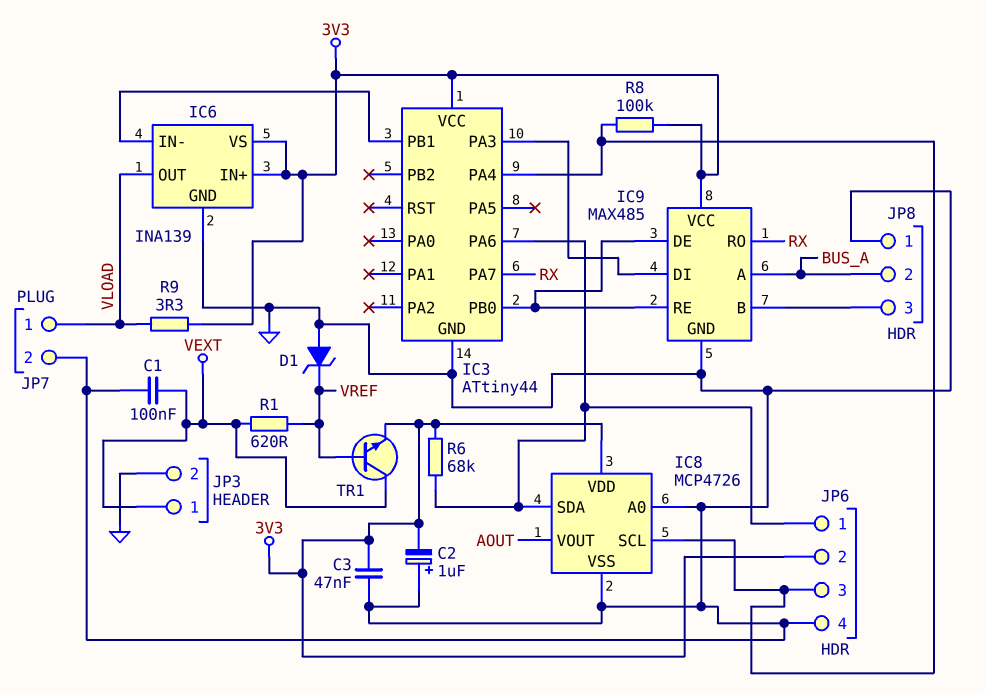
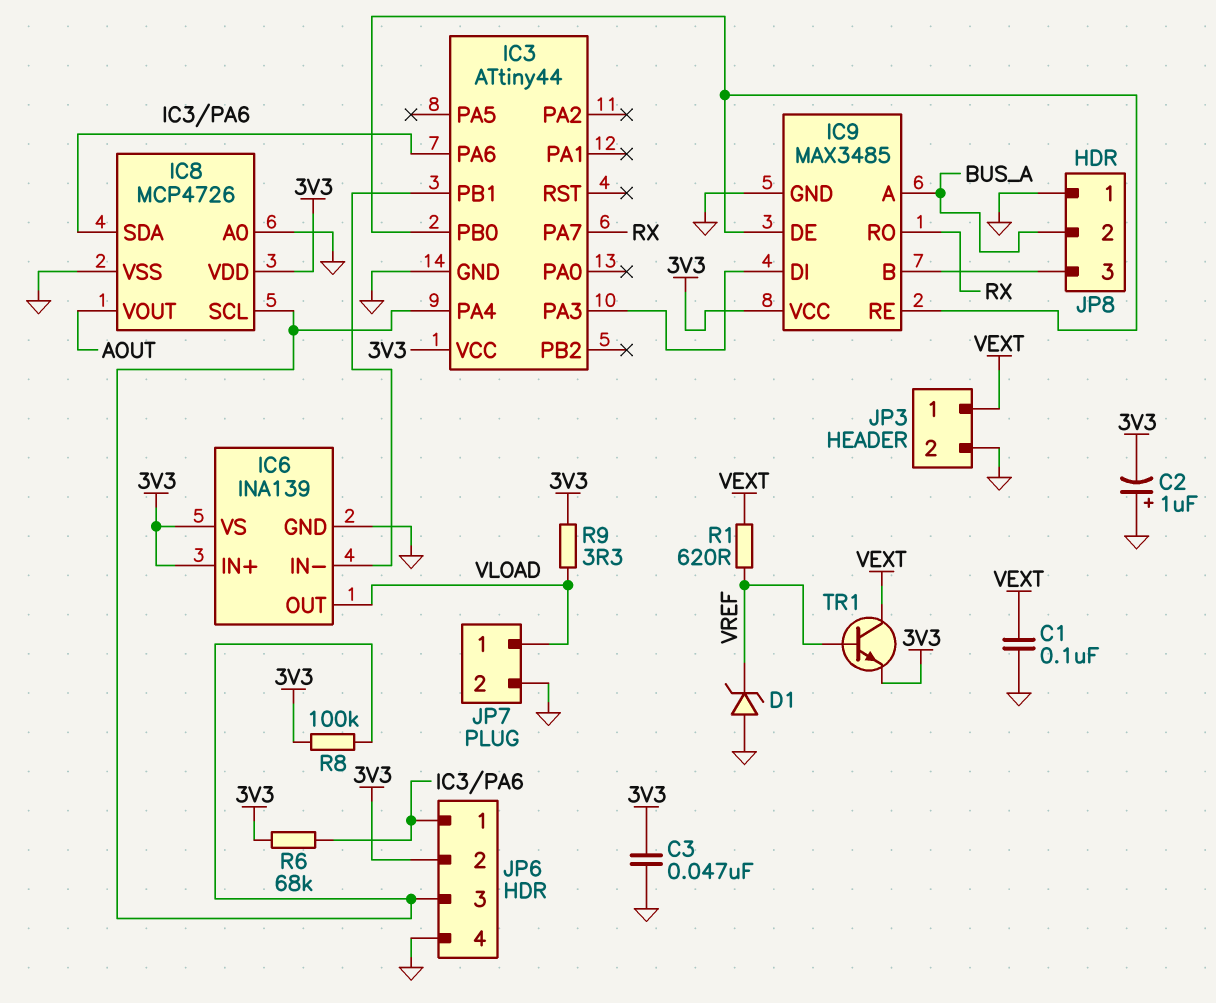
IC9: MAX485 -> MAX3485

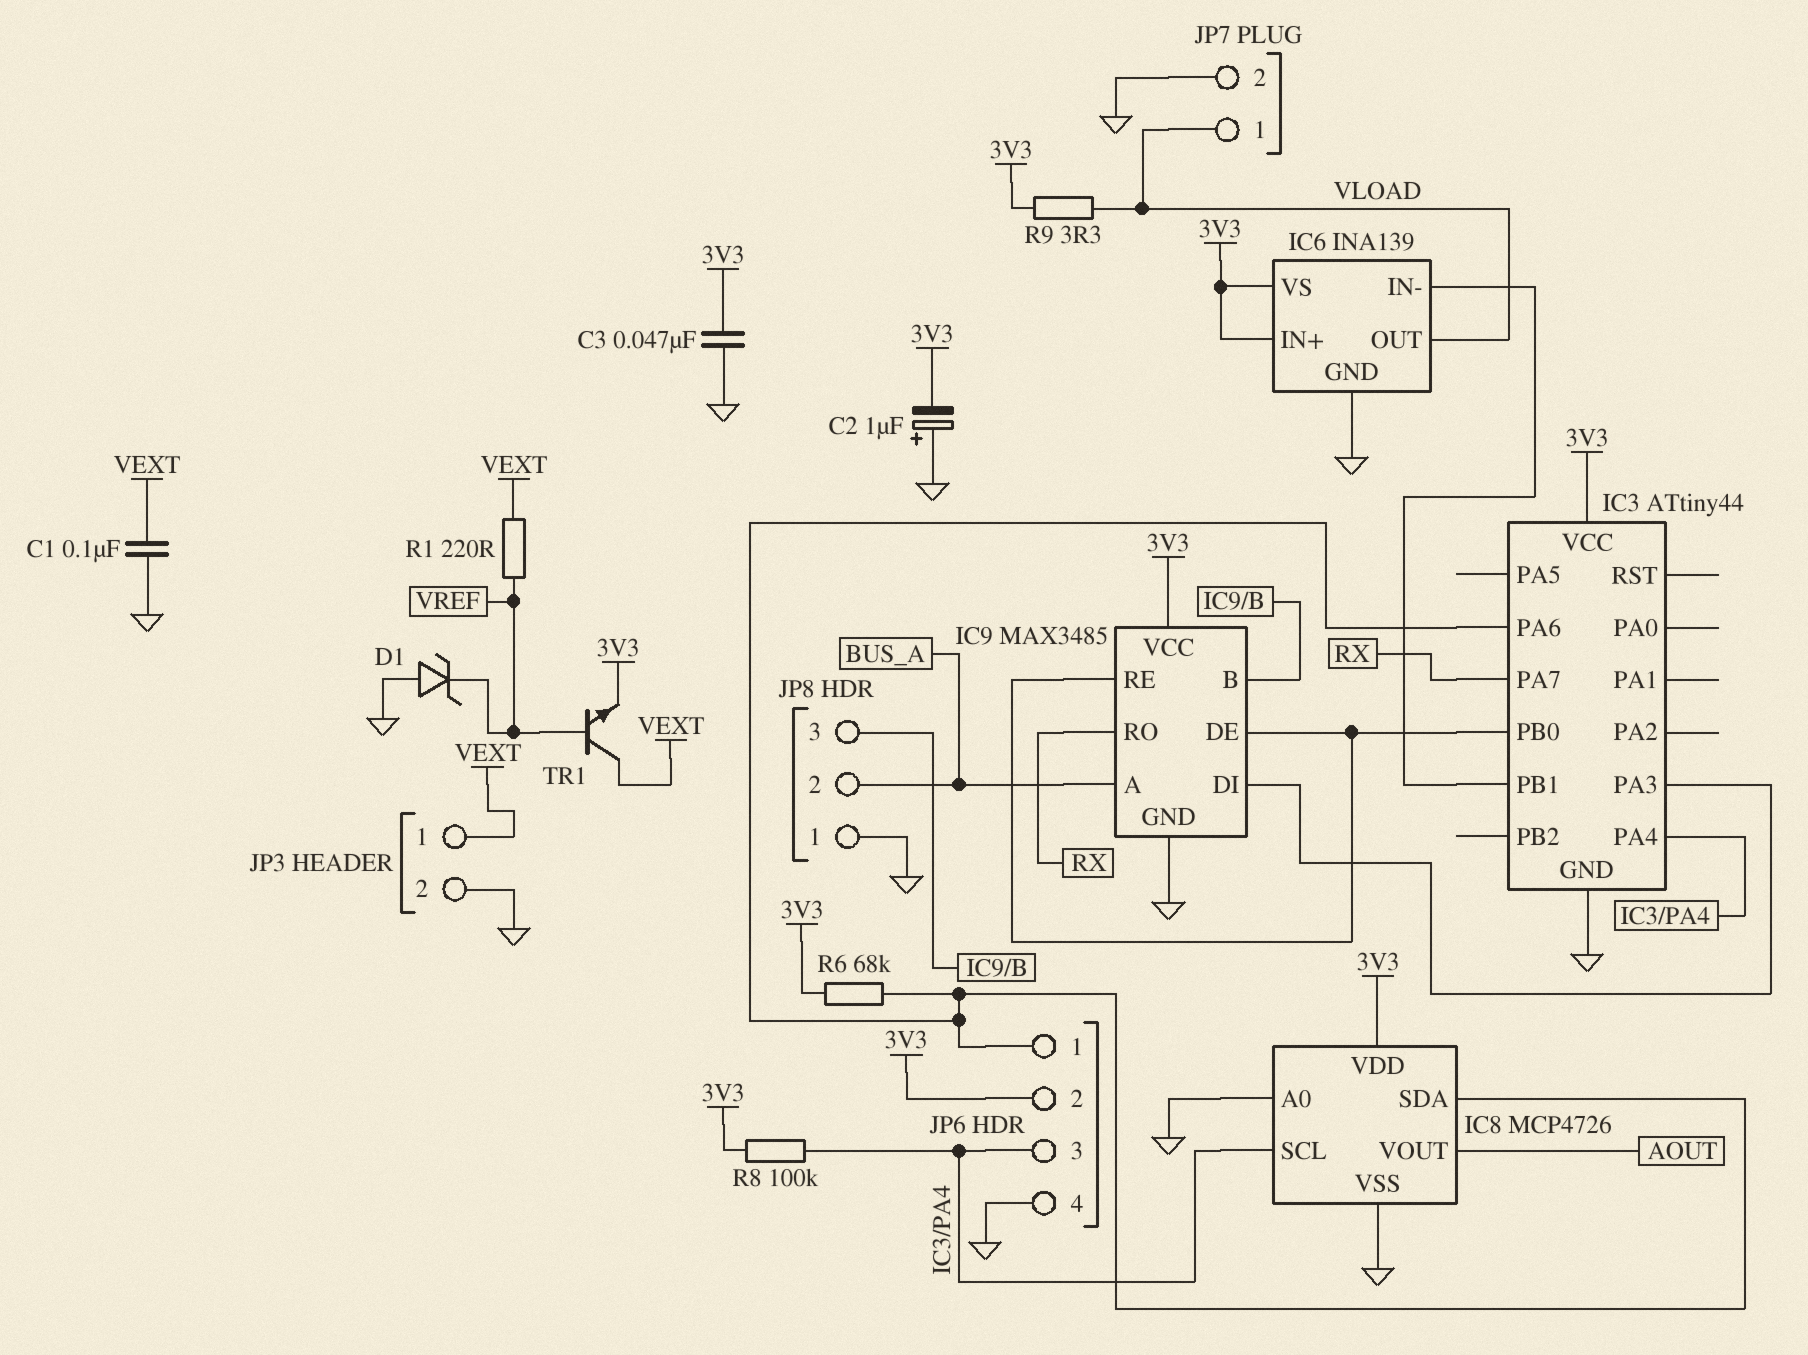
R1: 620 (VEXT, VREF) -> 220 (VEXT, VREF)

